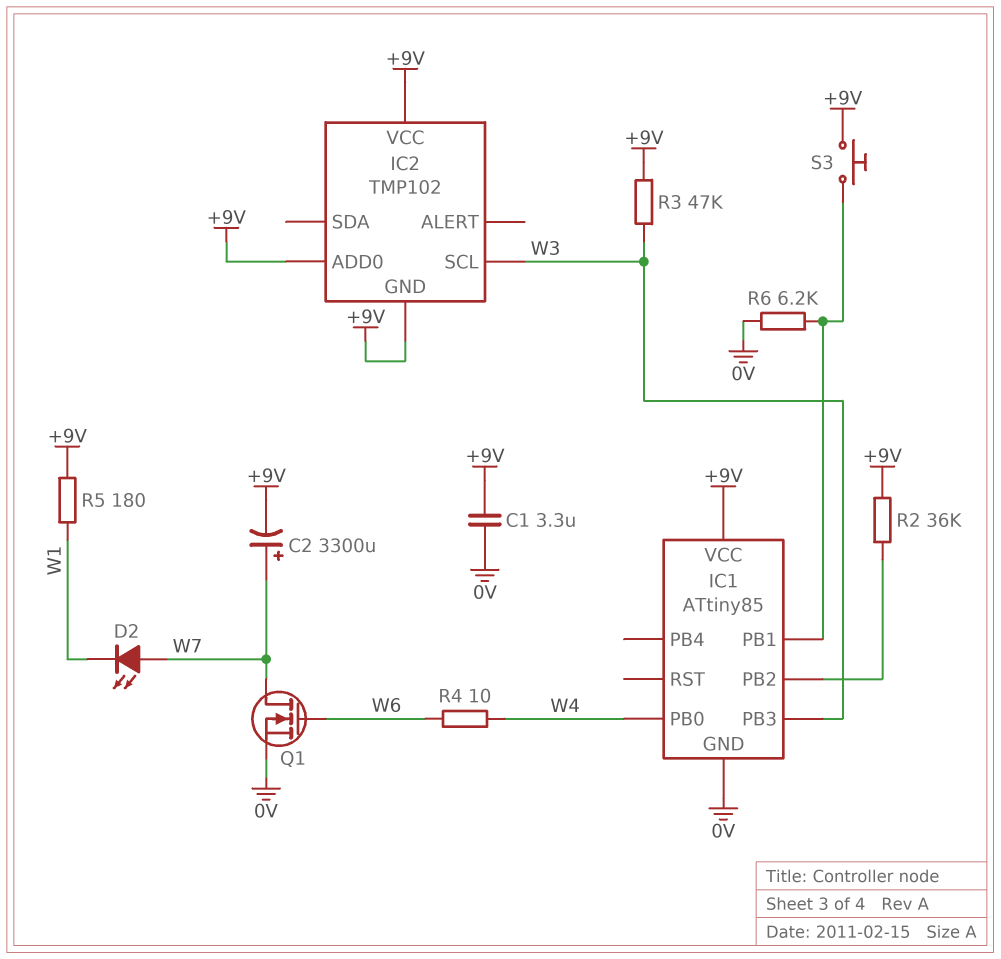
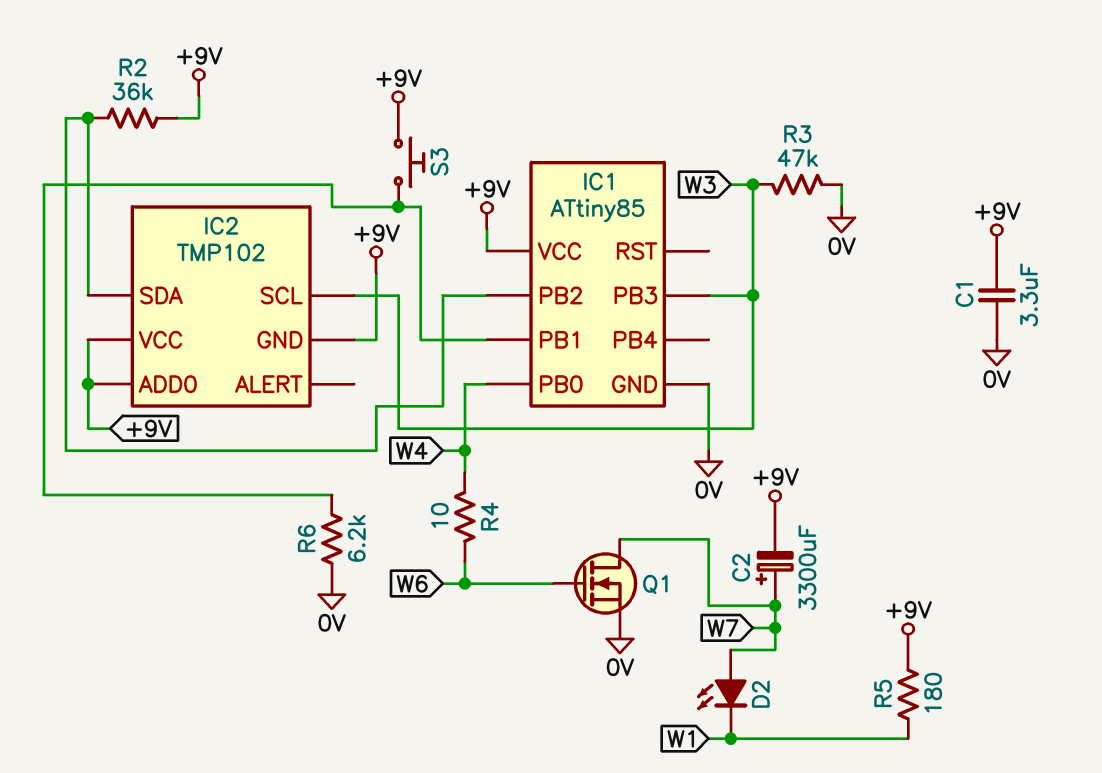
IC2 pin SDA: none -> IC1/PB2
R3: 47k (+9V, W3) -> 47k (0V, W3)

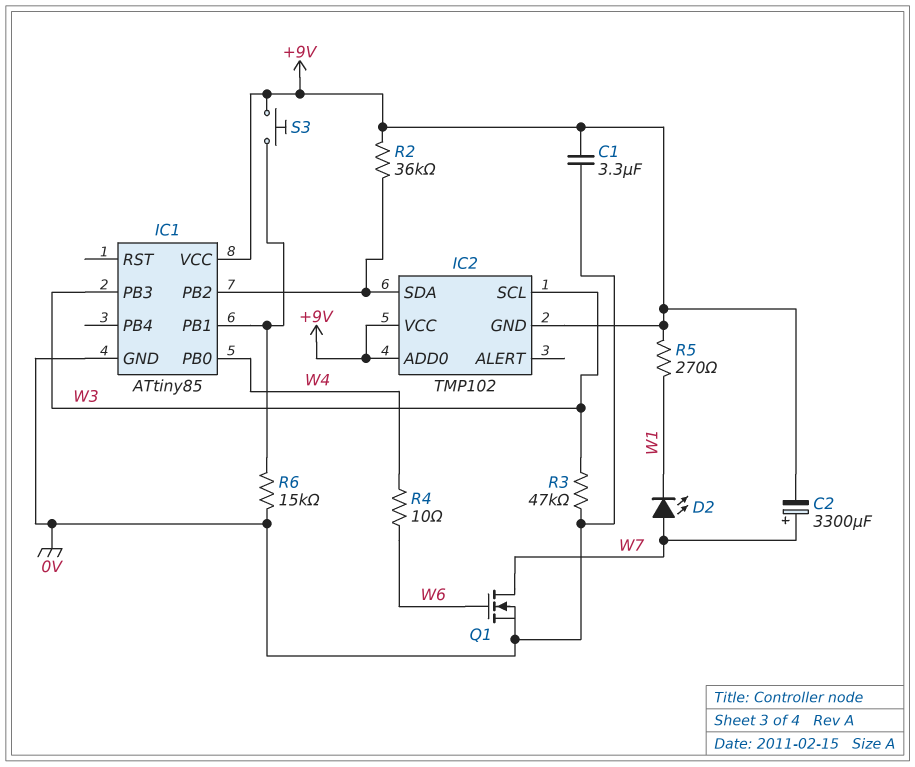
R5: 180 (+9V, W1) -> 270 (+9V, W1)
R6: 6.2k (0V, IC1/PB1) -> 15k (0V, IC1/PB1)

